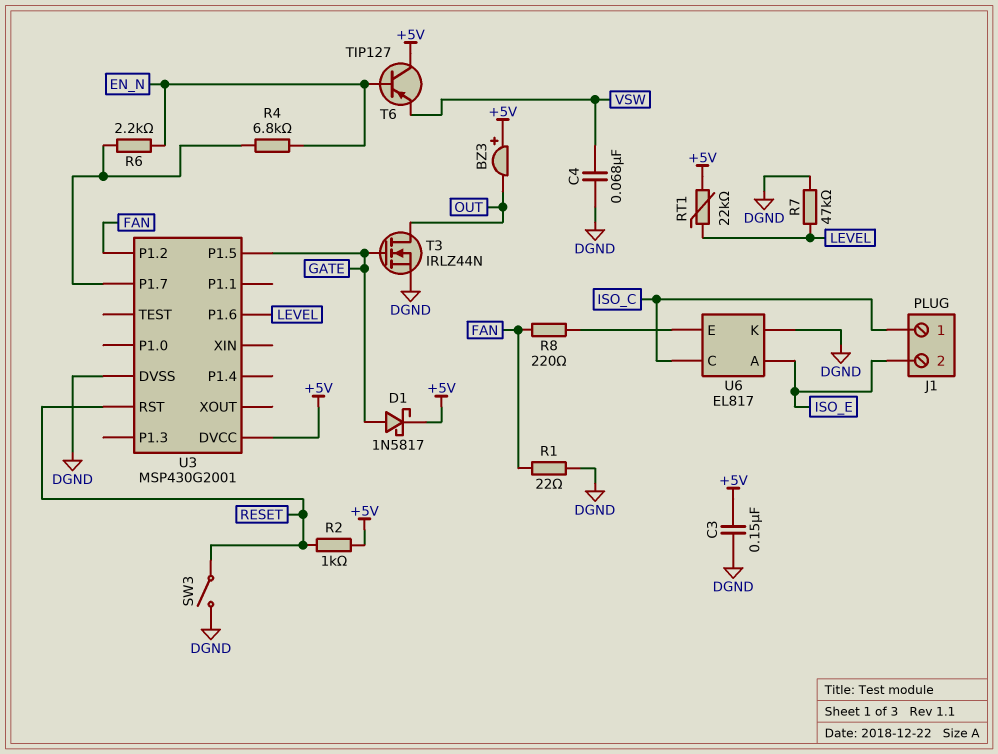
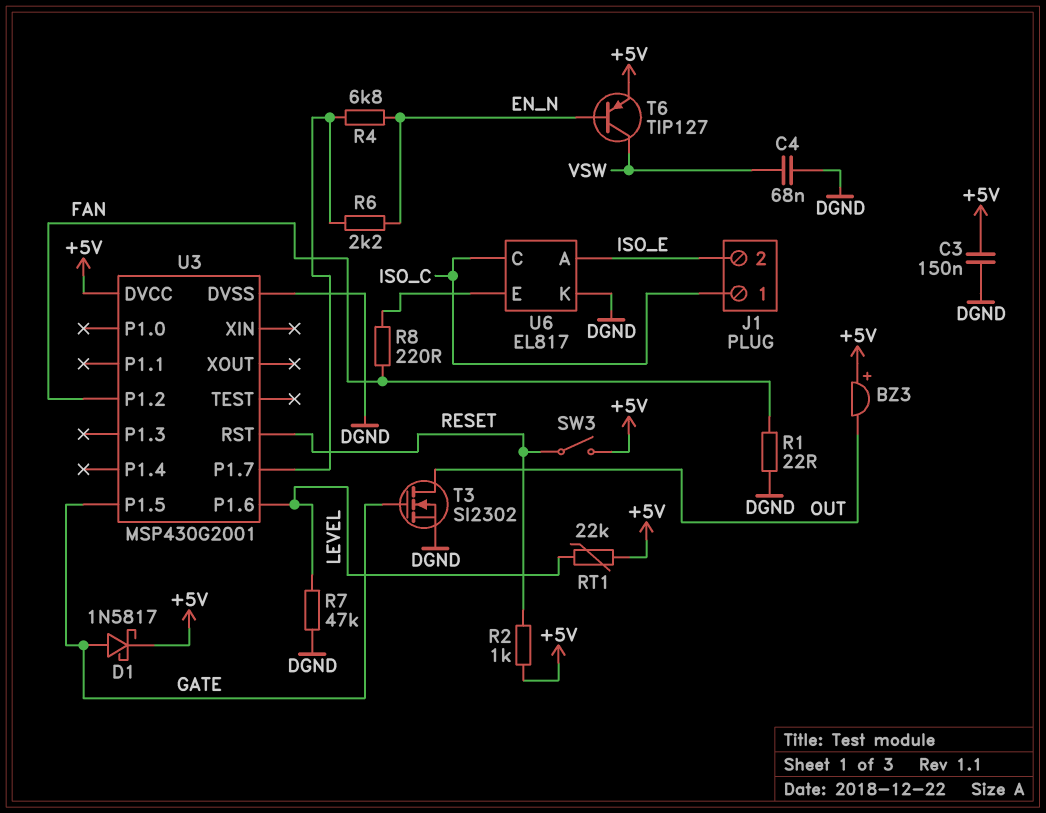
SW3: switch (DGND, RESET) -> switch (+5V, RESET)
T3: NMOS IRLZ44N (G GATE, D OUT, S DGND) -> NMOS SI2302 (G GATE, D OUT, S DGND)
T6: PNP TIP127 (B EN_N, C +5V, E VSW) -> PNP TIP127 (B EN_N, C VSW, E +5V)

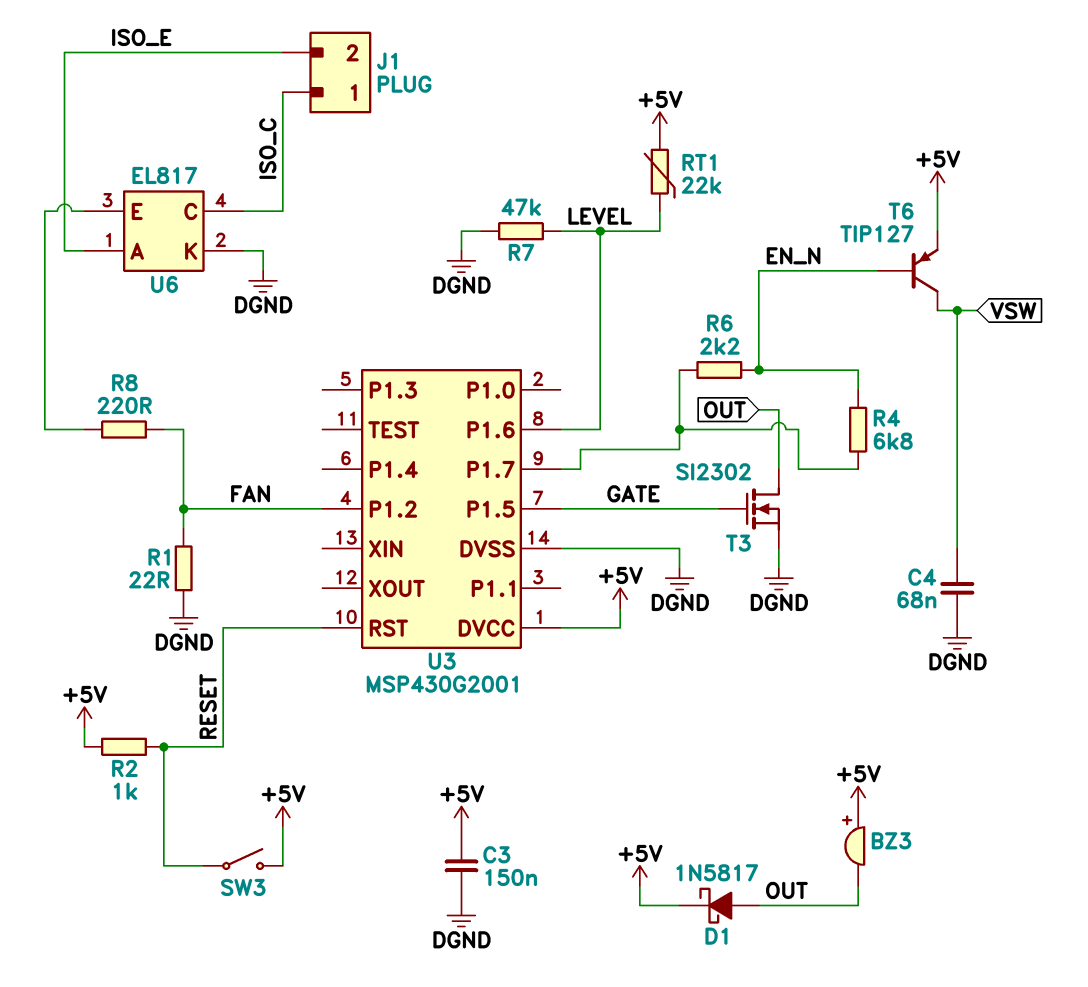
D1: schottky 1N5817 (A GATE, K +5V) -> schottky 1N5817 (A OUT, K +5V)

